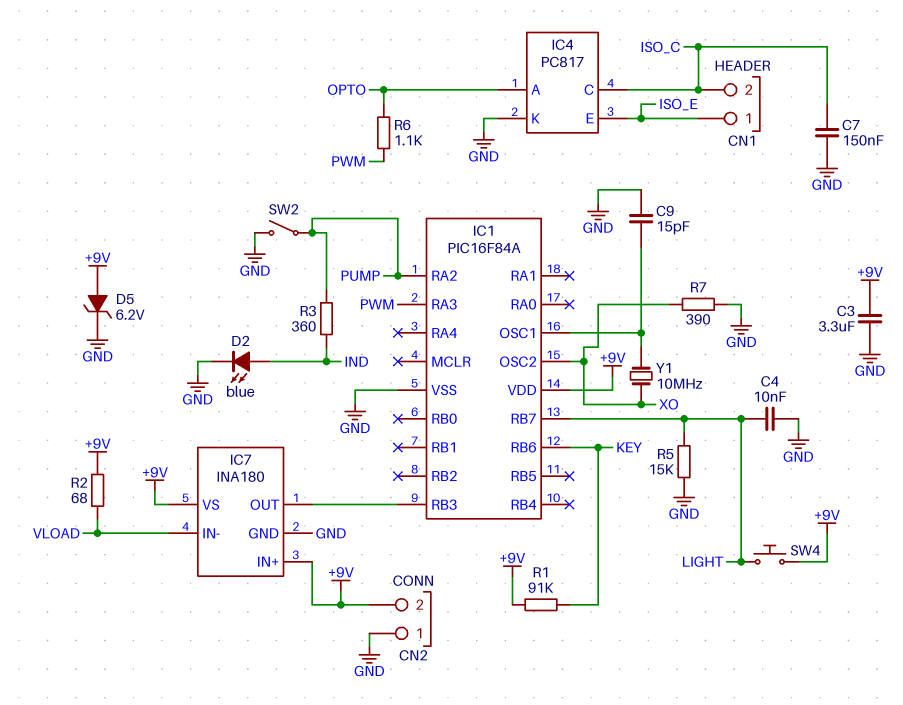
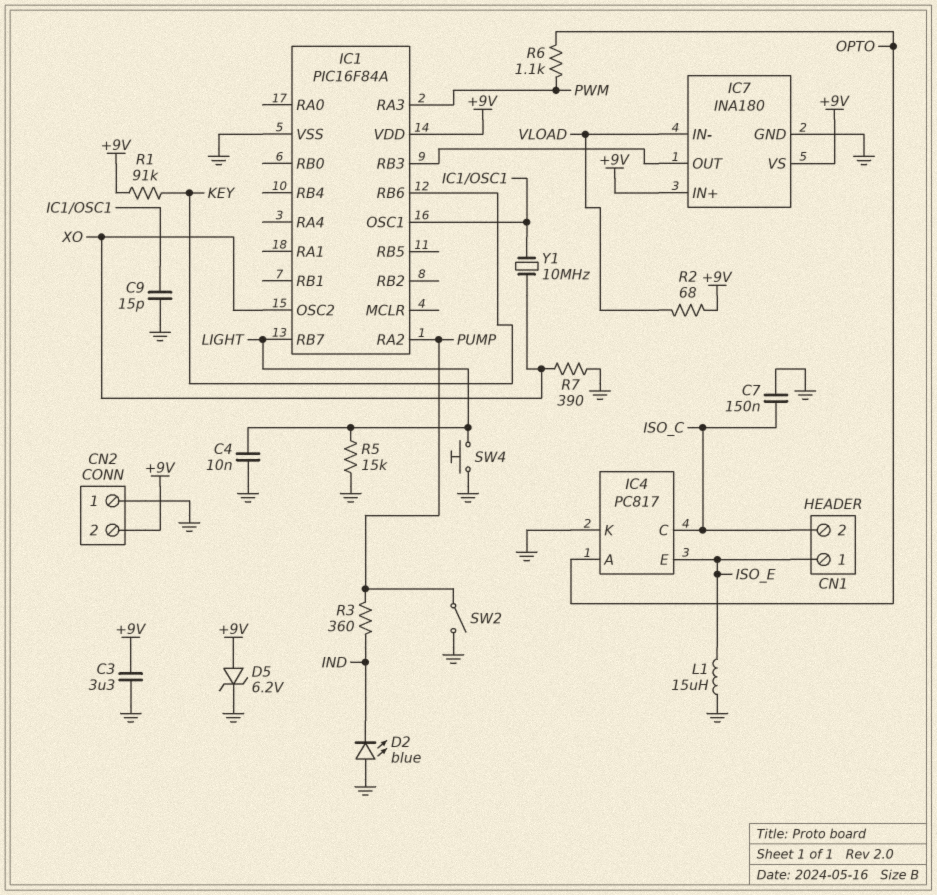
D2: LED blue (A IND, K GND) -> LED blue (A GND, K IND)
L1: none -> 15uH (GND, ISO_E)
SW4: button (+9V, LIGHT) -> button (GND, LIGHT)

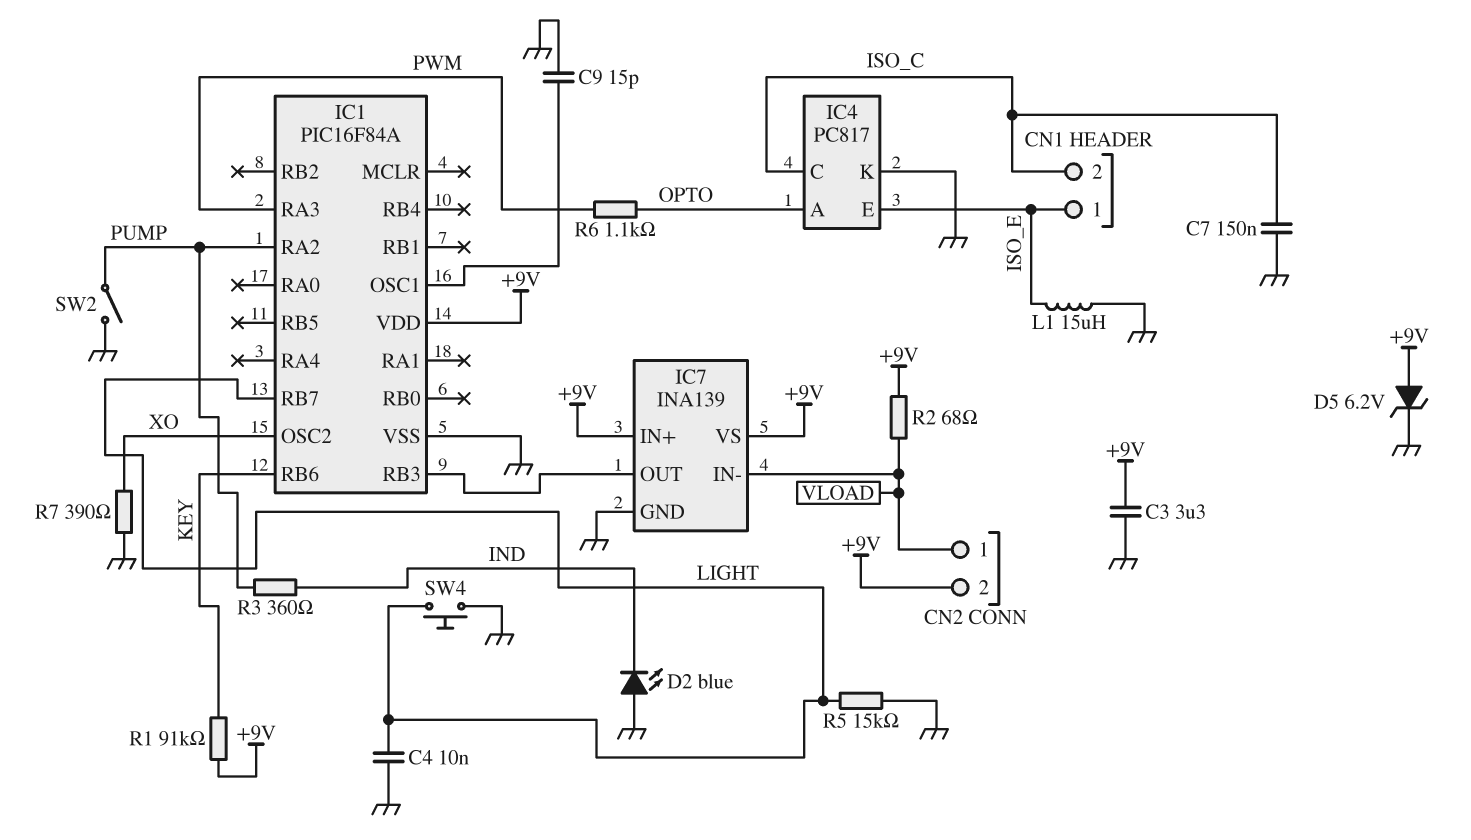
CN2 pin 1: GND -> VLOAD
IC7: INA180 -> INA139
Y1: 10MHz (IC1/OSC1, XO) -> none

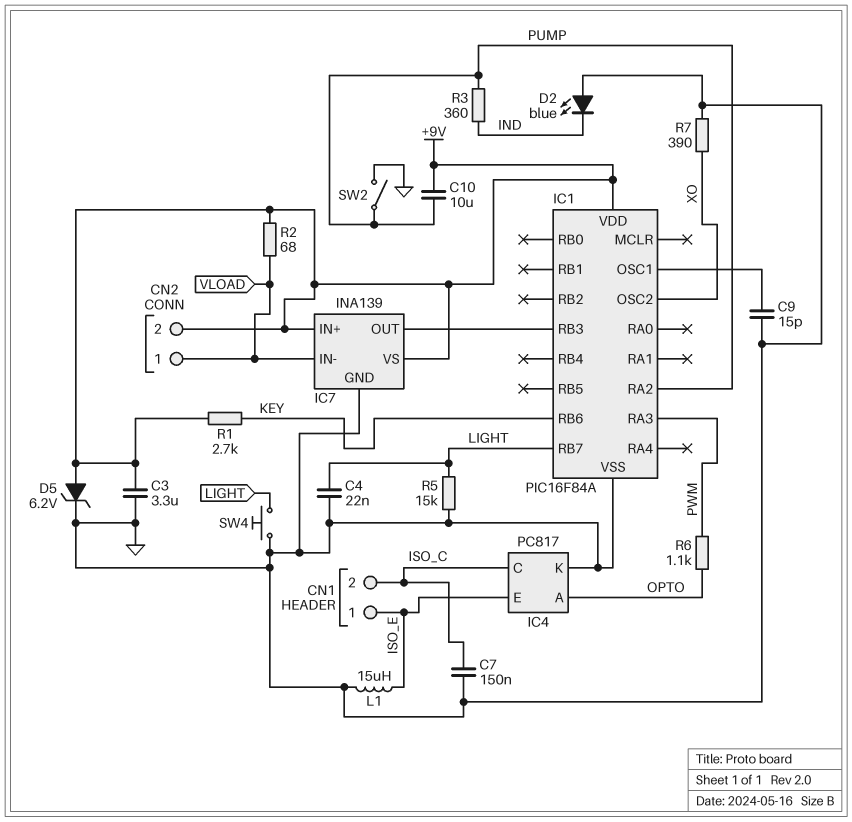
C4: 10nF (GND, LIGHT) -> 22nF (GND, LIGHT)
C10: none -> 10uF (+9V, PUMP)
R1: 91k (+9V, KEY) -> 2.7k (+9V, KEY)

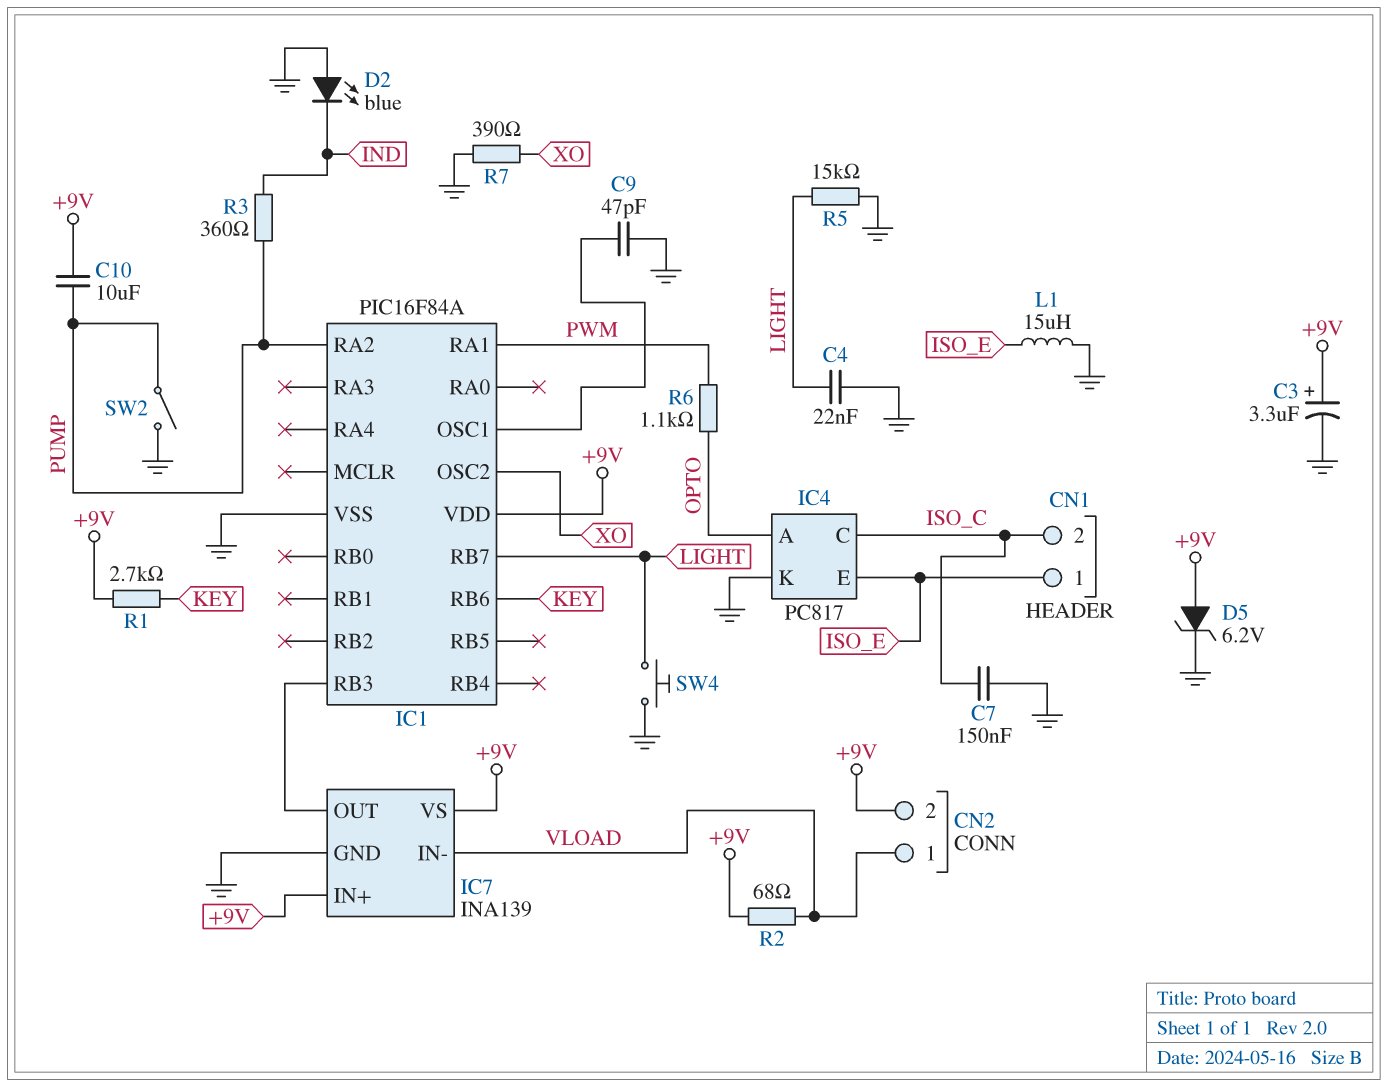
C3: 3.3uF (+9V, GND) -> 3.3uF (plus +9V, minus GND)
C9: 15pF (GND, IC1/OSC1) -> 47pF (GND, IC1/OSC1)
IC1 pin RA1: none -> PWM
IC1 pin RA3: PWM -> none

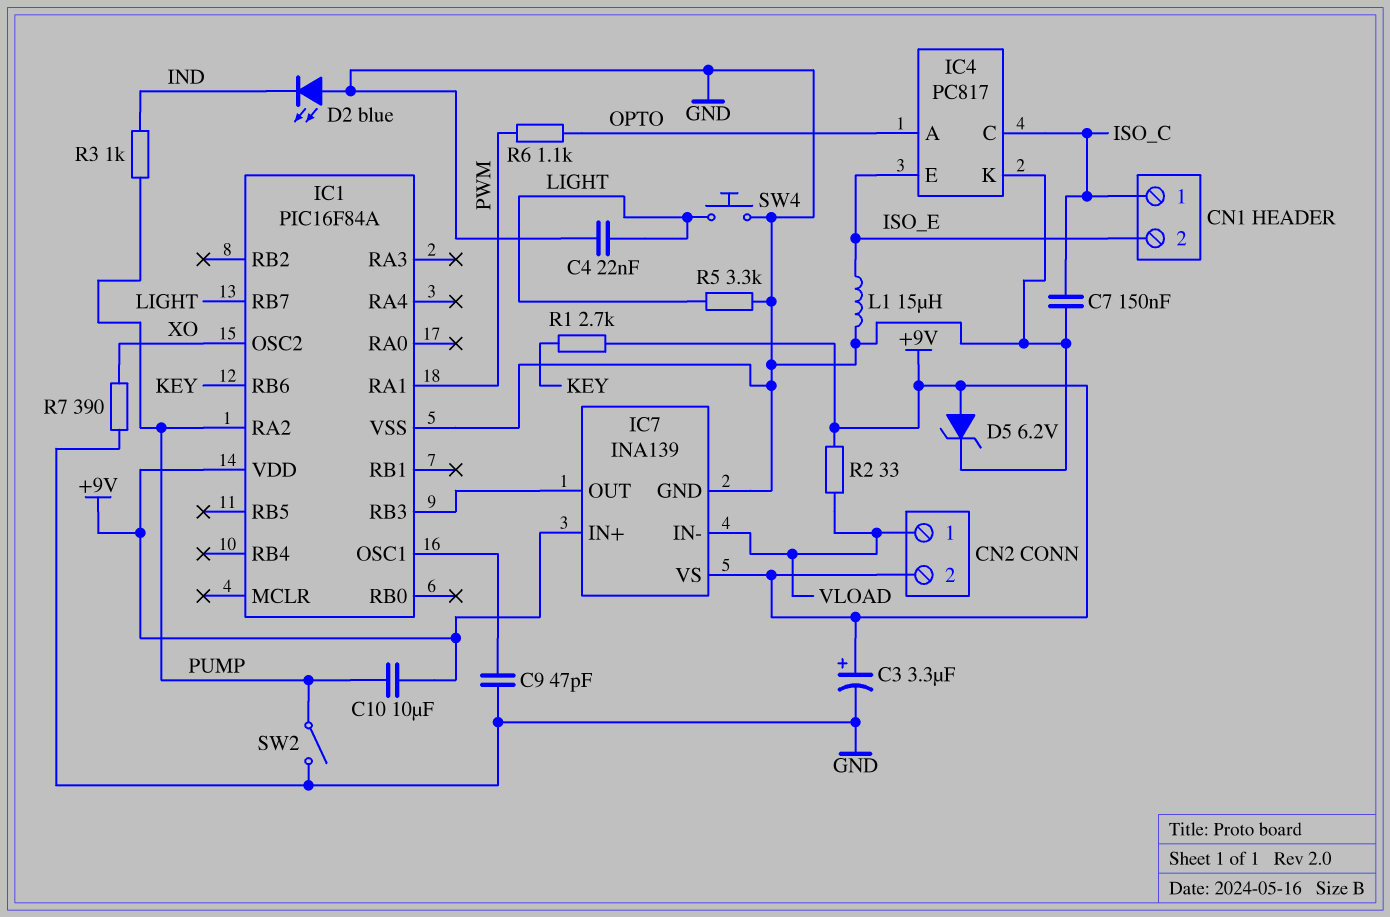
CN1 pin 1: ISO_E -> ISO_C
CN1 pin 2: ISO_C -> ISO_E
R2: 68 (+9V, VLOAD) -> 33 (+9V, VLOAD)
R3: 360 (IND, PUMP) -> 1k (IND, PUMP)
R5: 15k (GND, LIGHT) -> 3.3k (GND, LIGHT)

